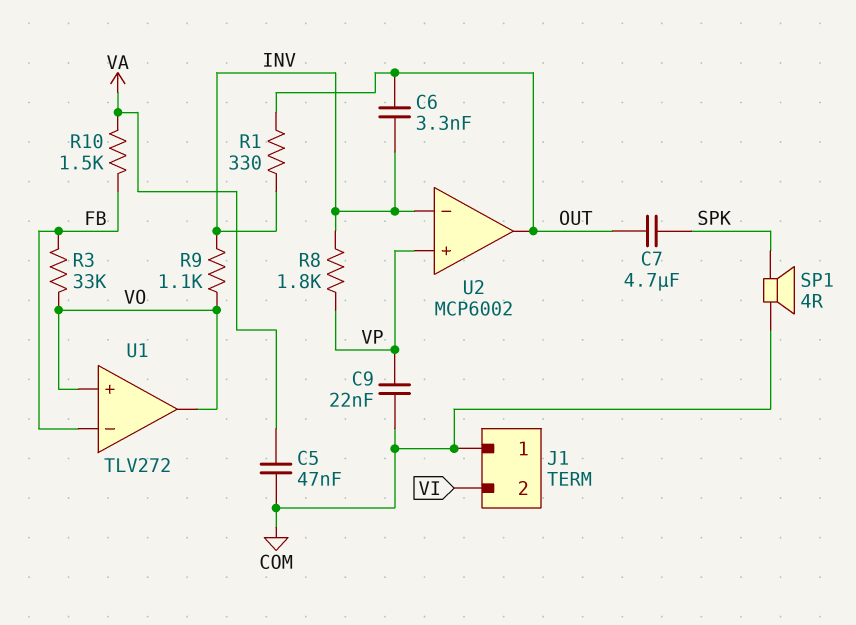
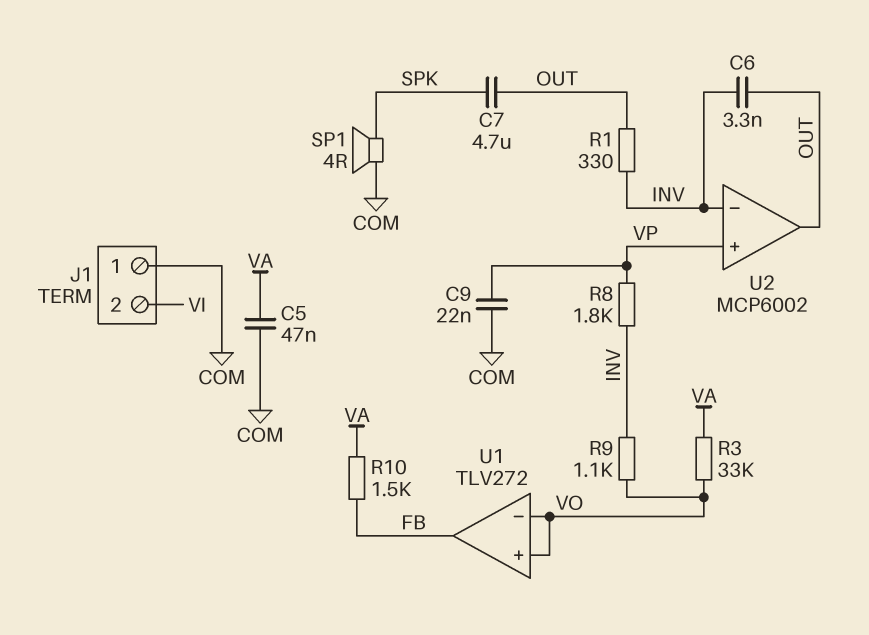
R3: 33k (FB, VO) -> 33k (VA, VO)
U1 pin in-: FB -> VO
U1 pin out: VO -> FB

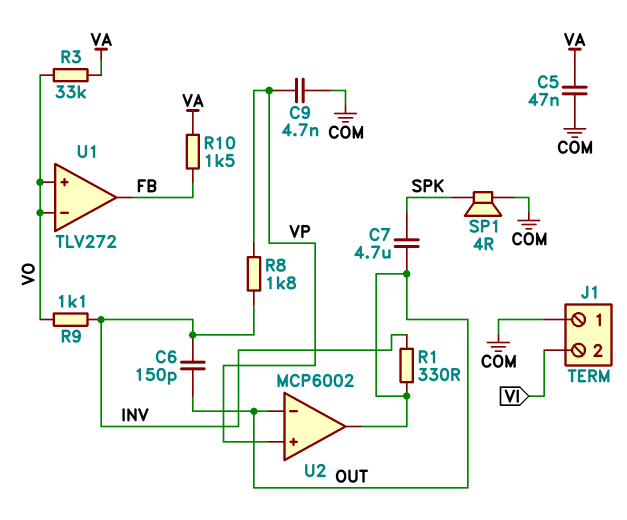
C6: 3.3nF (INV, OUT) -> 150pF (INV, OUT)
C9: 22nF (COM, VP) -> 4.7nF (COM, VP)
U2 pin in-: INV -> OUT

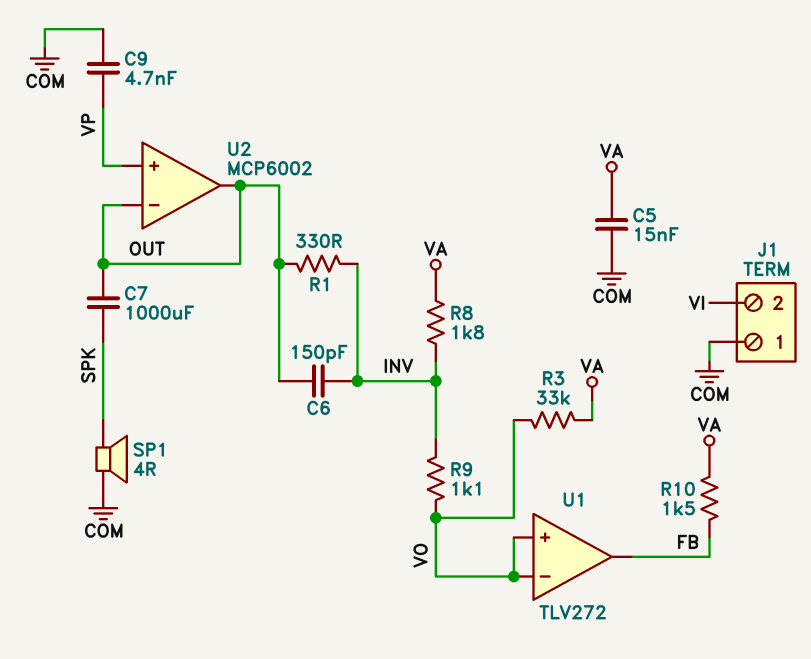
C5: 47nF (COM, VA) -> 15nF (COM, VA)
C7: 4.7uF (OUT, SPK) -> 1000uF (OUT, SPK)
R8: 1.8k (INV, VP) -> 1.8k (INV, VA)

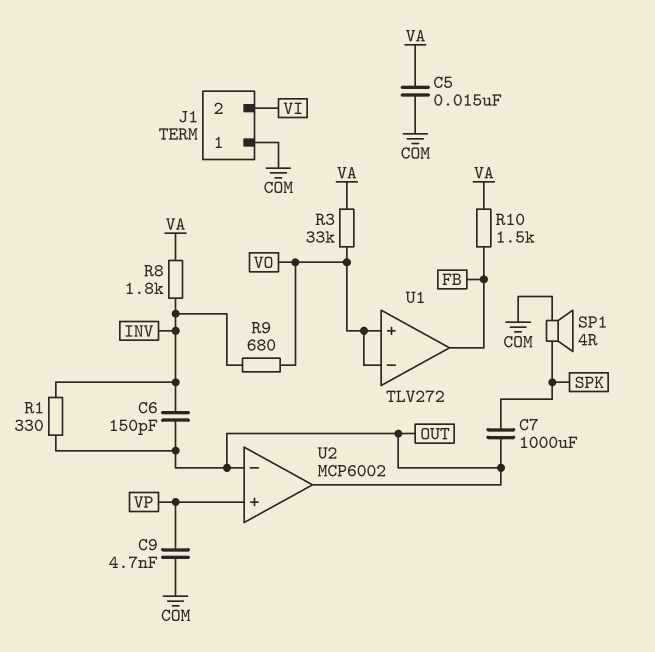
R9: 1.1k (INV, VO) -> 680 (INV, VO)

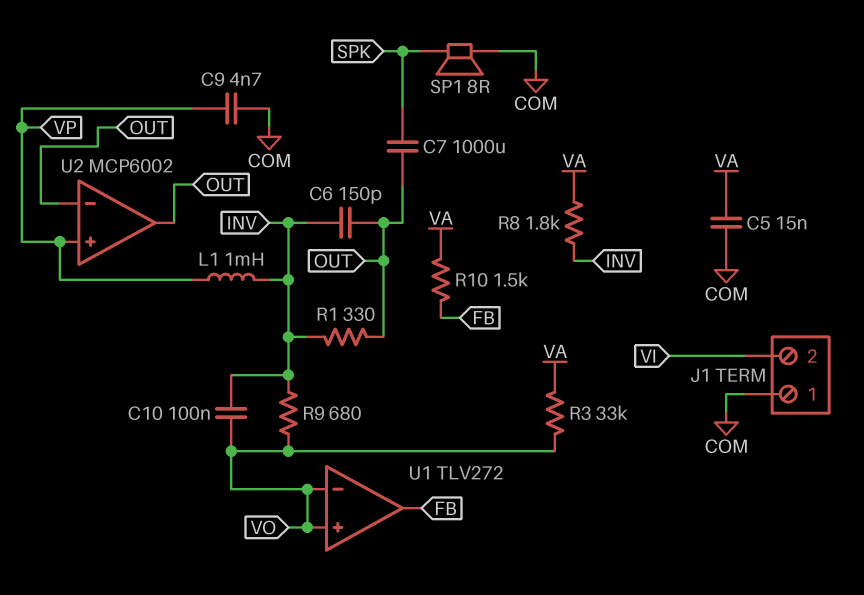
C10: none -> 100nF (INV, VO)
L1: none -> 1mH (INV, VP)
SP1: speaker 4R (COM, SPK) -> speaker 8R (COM, SPK)

